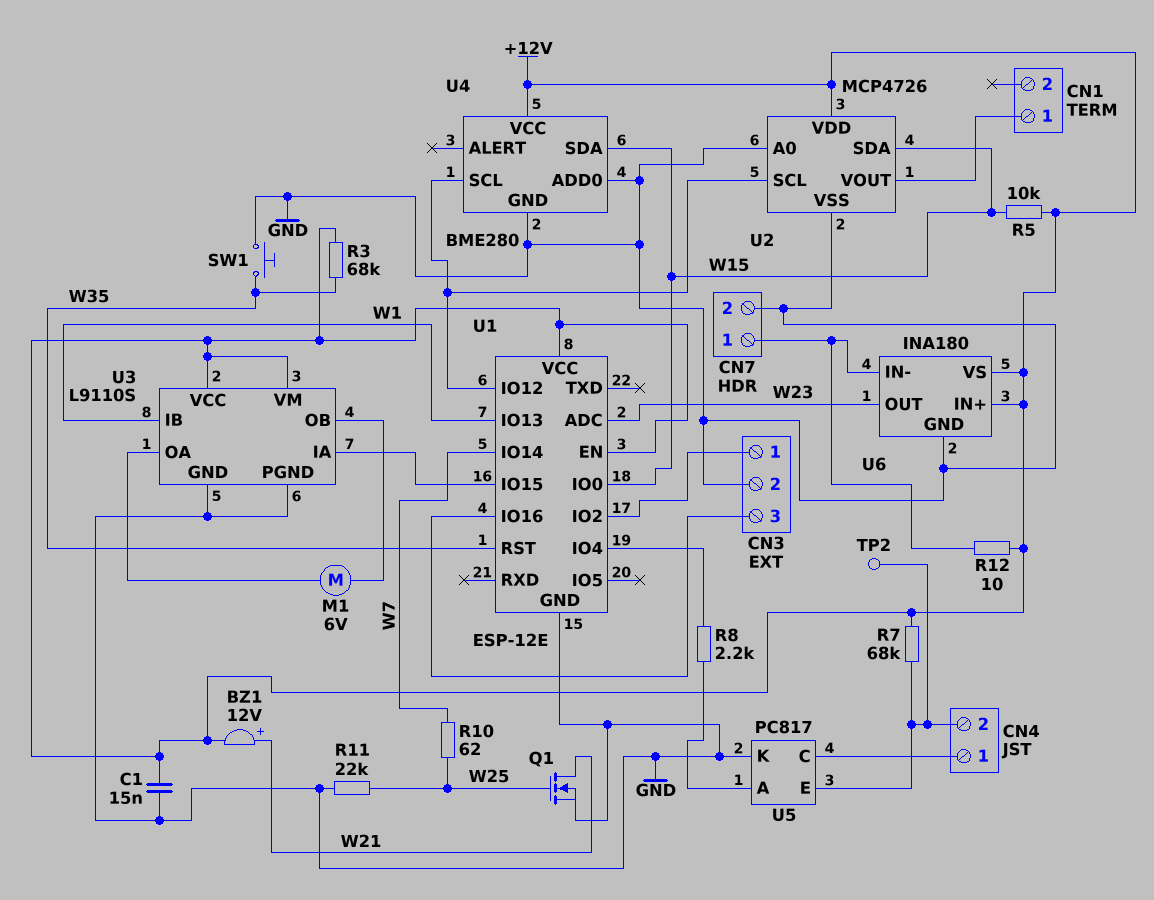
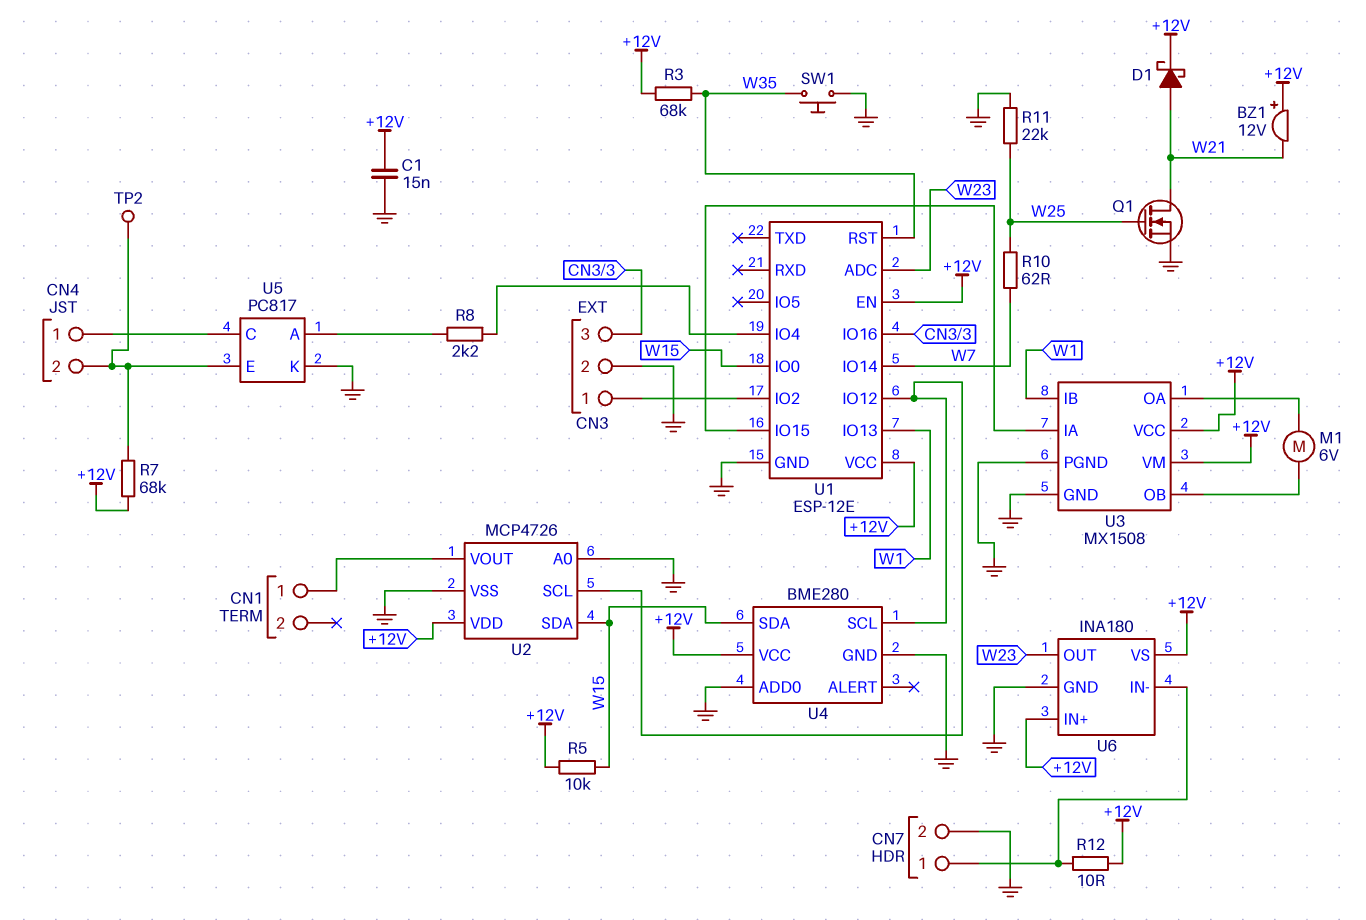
BZ1: buzzer 12V (plus W21, minus +12V) -> buzzer 12V (plus +12V, minus W21)
D1: none -> schottky (A W21, K +12V)
U3: L9110S -> MX1508

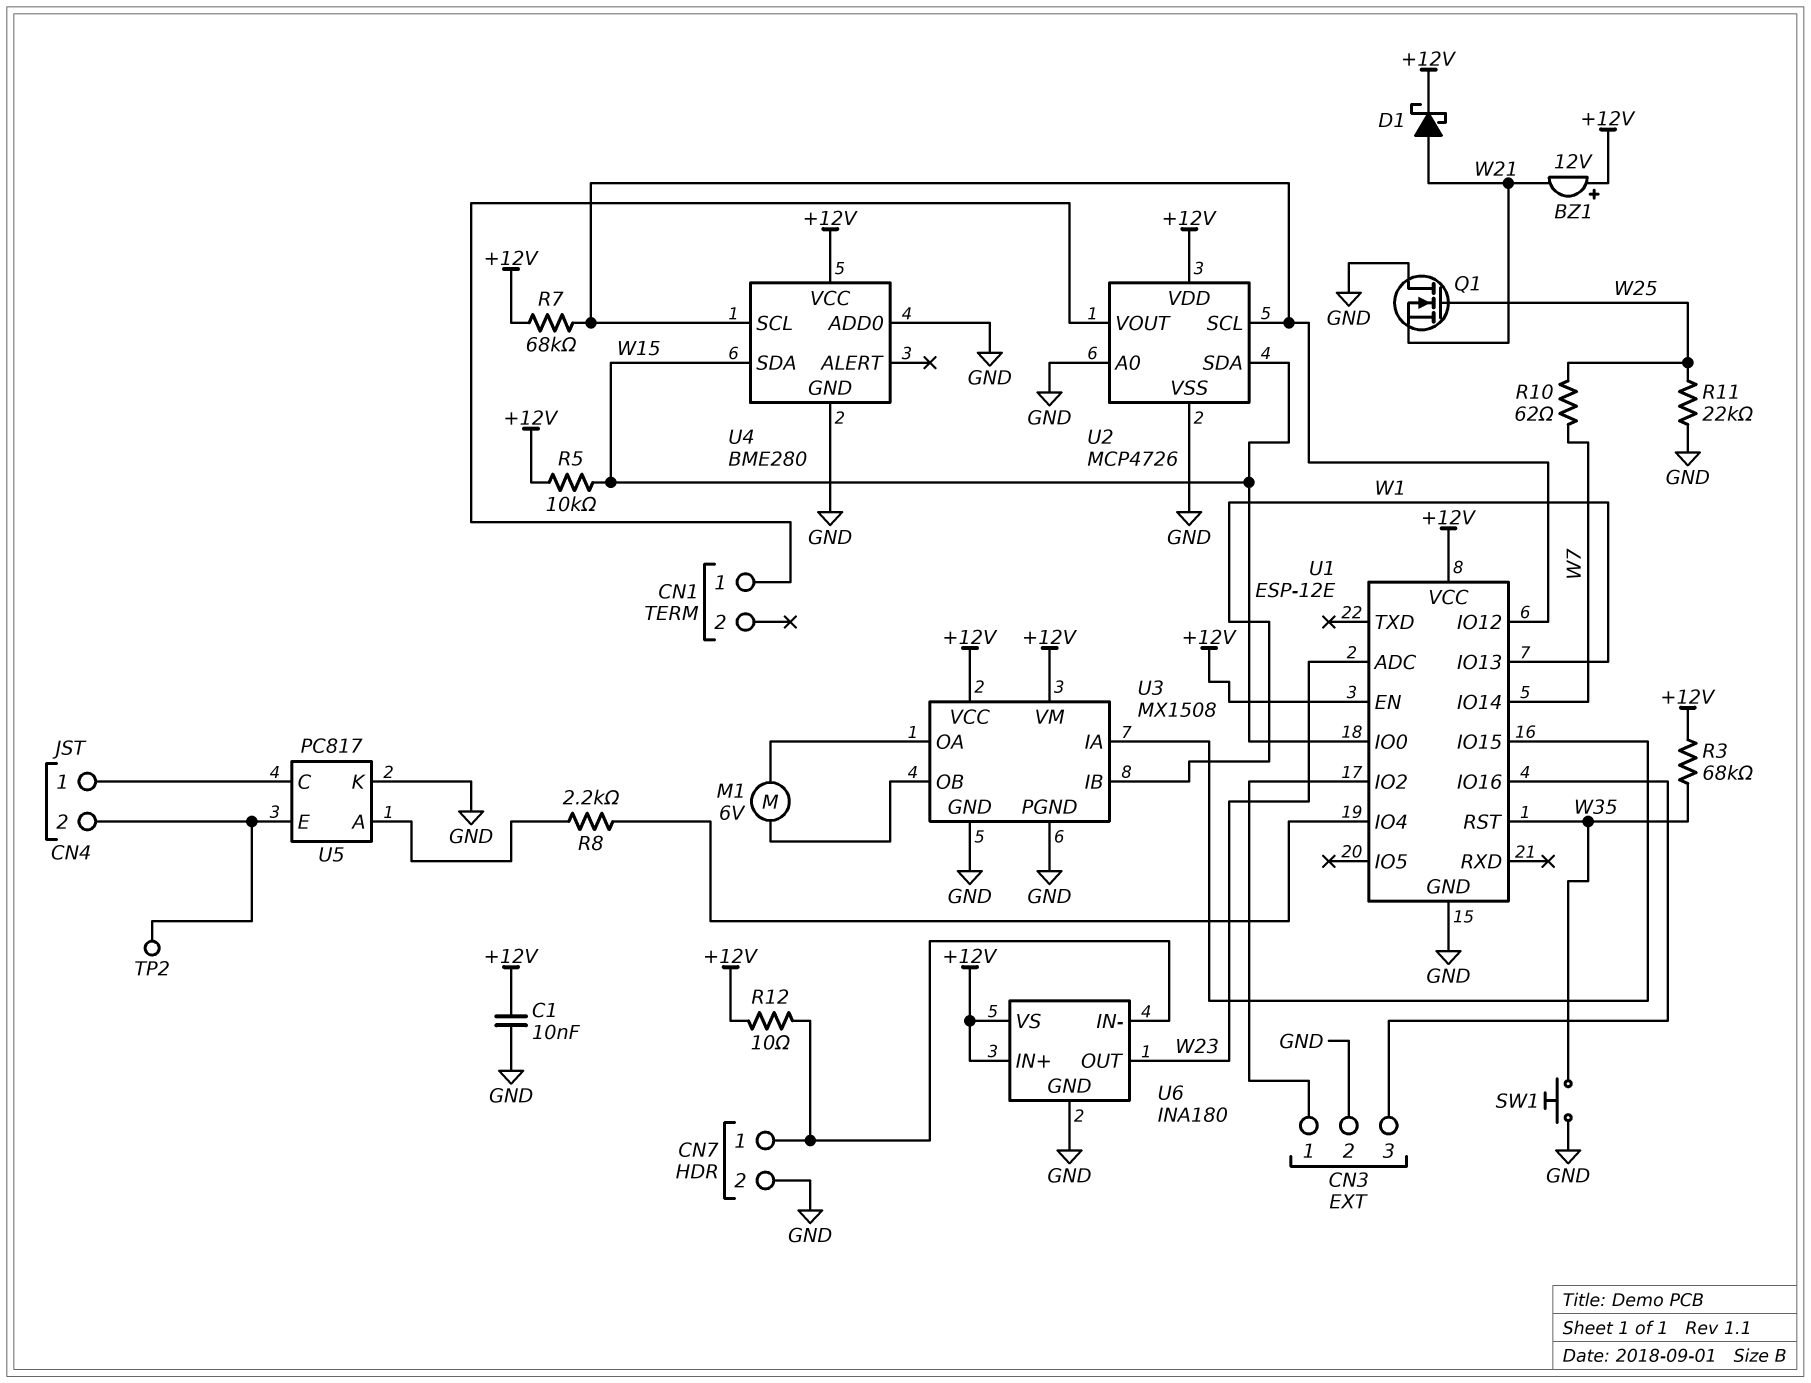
C1: 15nF (+12V, GND) -> 10nF (+12V, GND)
Q1: NMOS (G W25, D W21, S GND) -> NMOS (G W25, D GND, S W21)
R7: 68k (+12V, CN4/2) -> 68k (+12V, U1/IO12)

